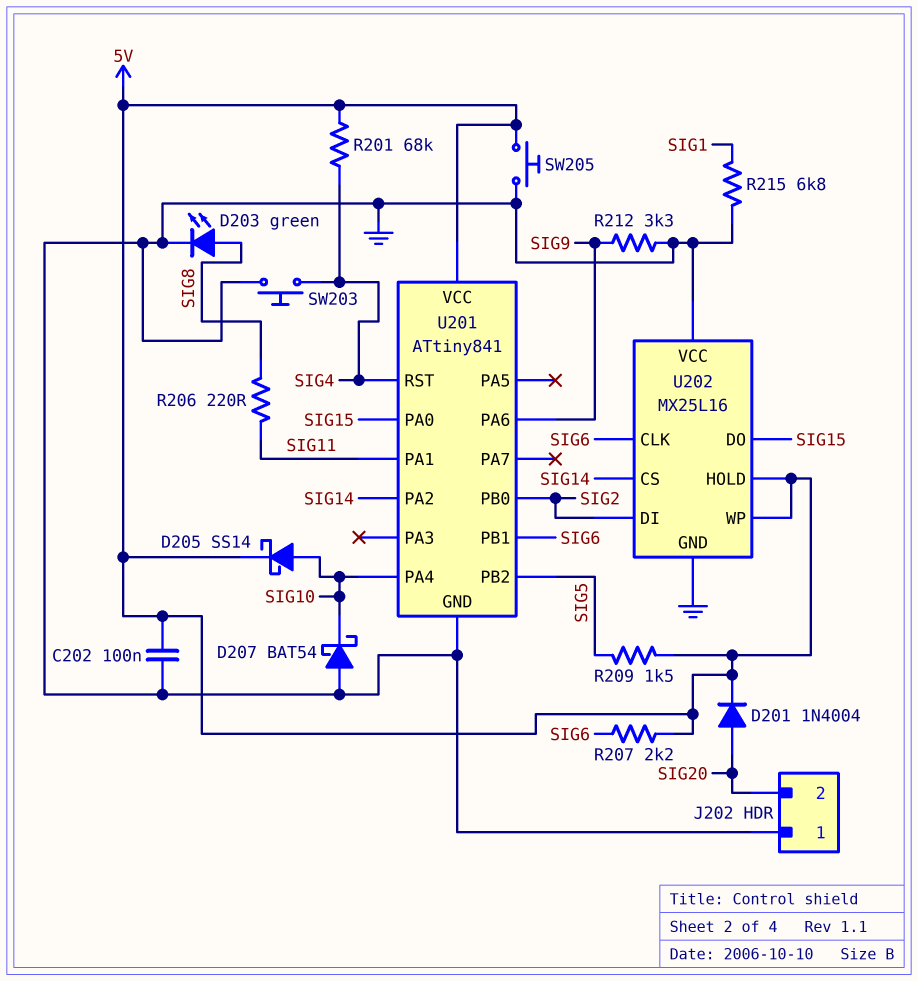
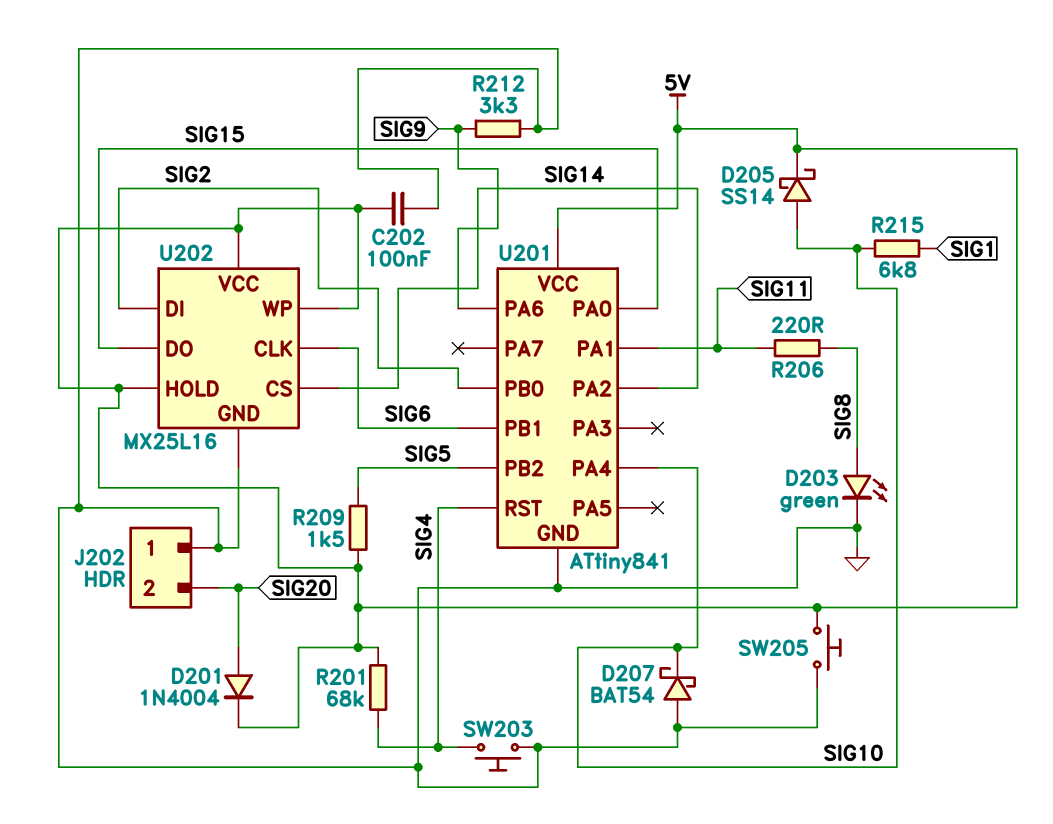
R207: 2.2k (5V, SIG6) -> none
R215: 6.8k (GND, SIG1) -> 6.8k (SIG1, SIG10)
U202 pin VCC: GND -> 5V

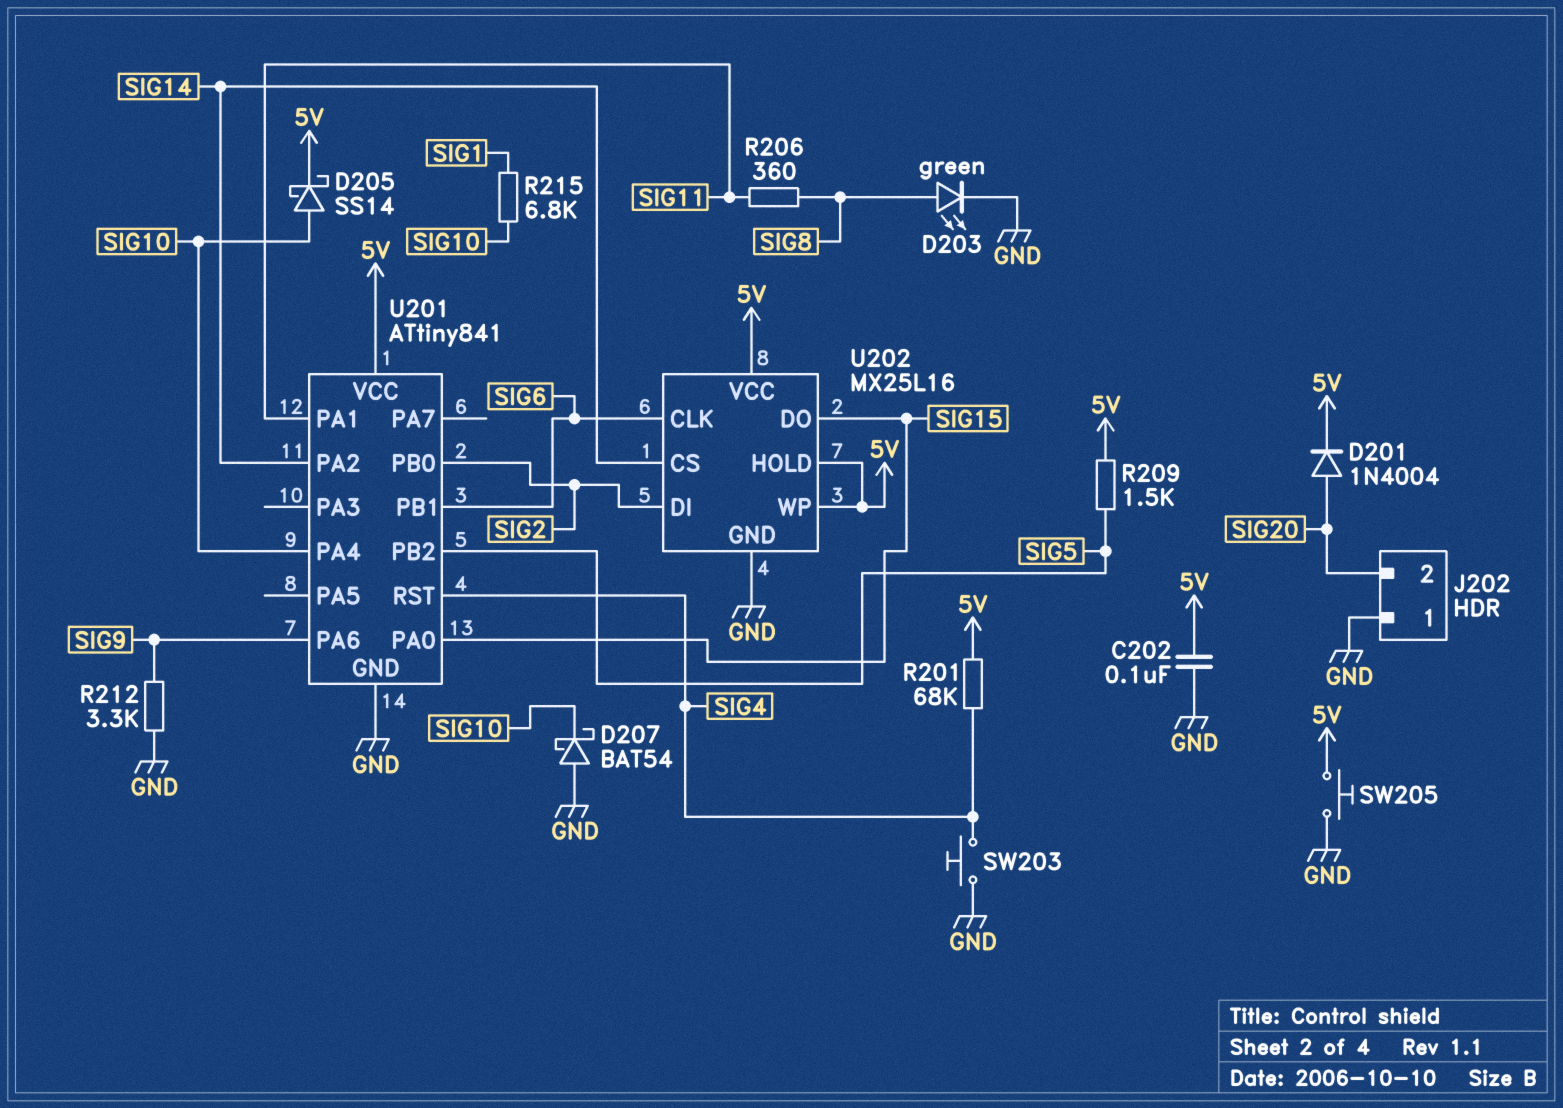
R206: 220 (SIG8, SIG11) -> 360 (SIG8, SIG11)

